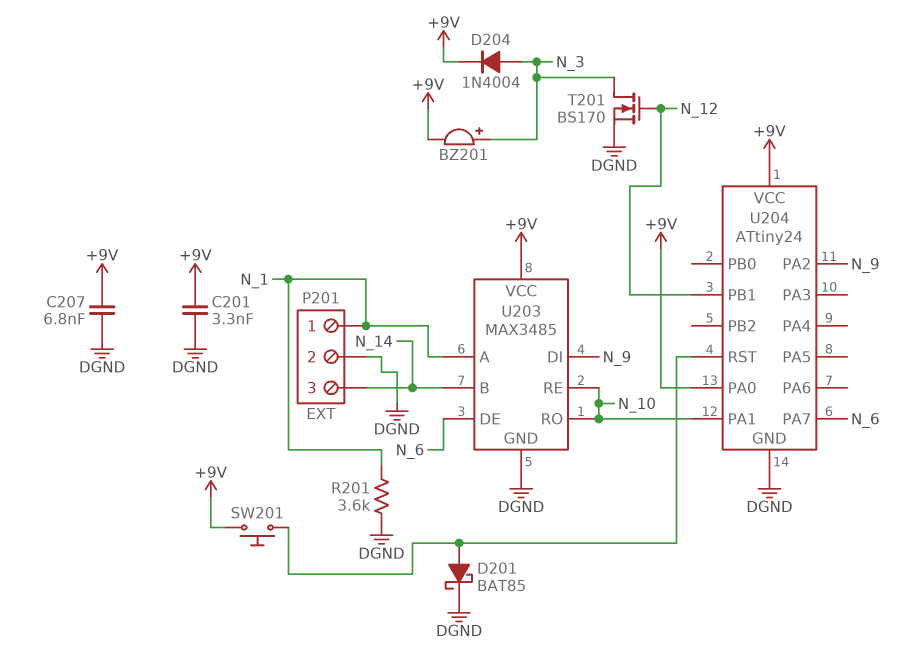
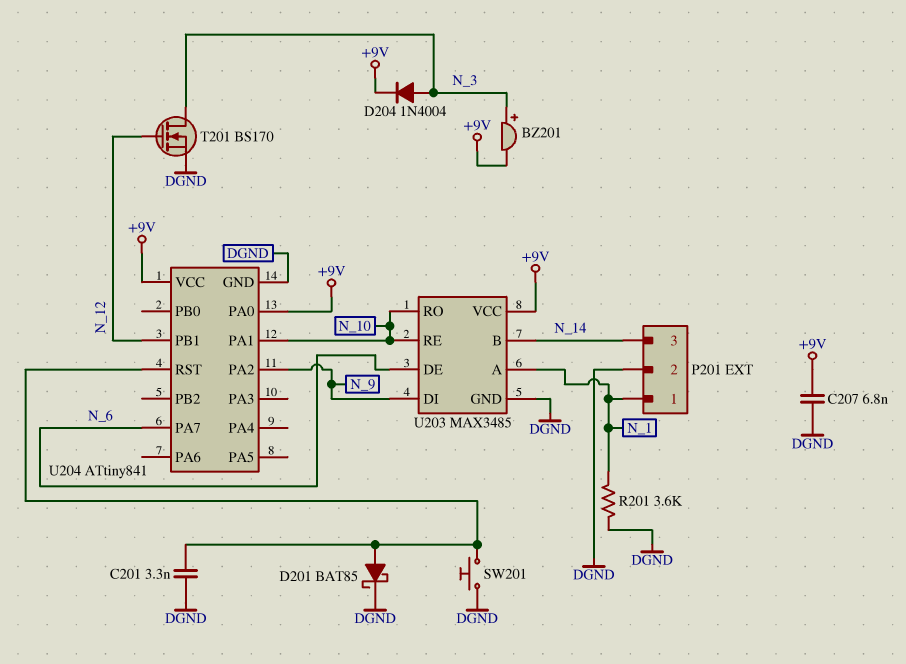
C201: 3.3nF (+9V, DGND) -> 3.3nF (DGND, U204/RST)
SW201: button (+9V, U204/RST) -> button (DGND, U204/RST)
U204: ATtiny24 -> ATtiny841

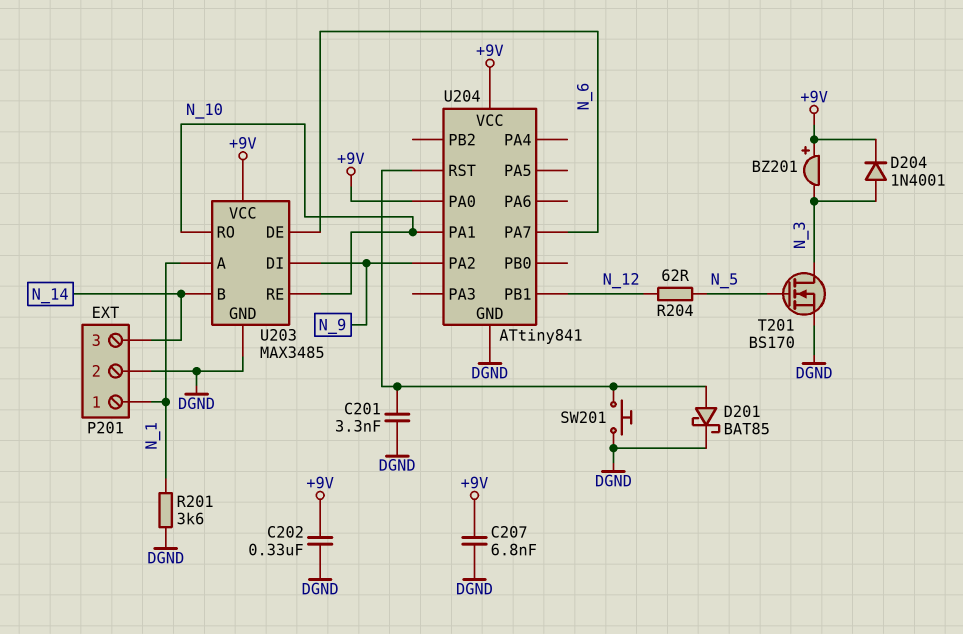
BZ201: buzzer (plus N_3, minus +9V) -> buzzer (plus +9V, minus N_3)
C202: none -> 330nF (+9V, DGND)
D204: diode 1N4004 (A N_3, K +9V) -> diode 1N4001 (A N_3, K +9V)
R204: none -> 62 (N_5, N_12)
T201: NMOS BS170 (G N_12, D N_3, S DGND) -> NMOS BS170 (G N_5, D N_3, S DGND)

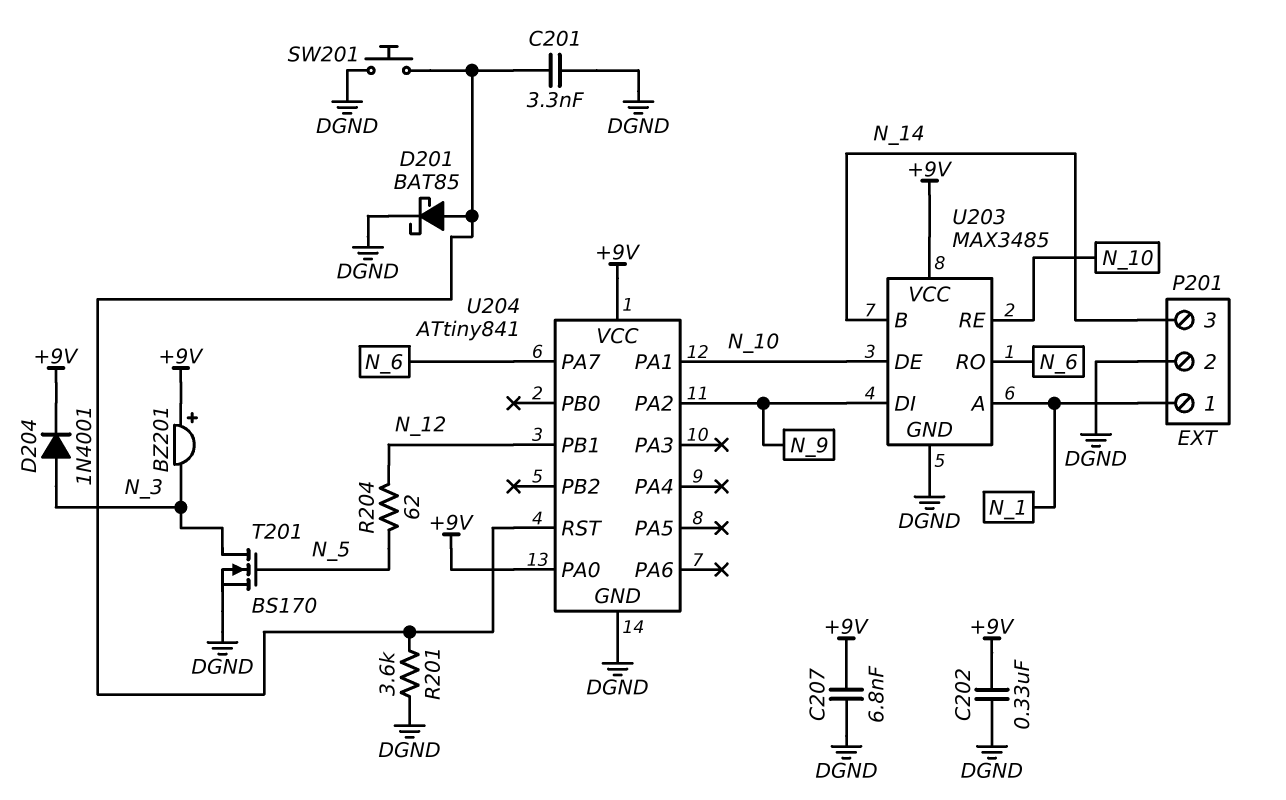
R201: 3.6k (DGND, N_1) -> 3.6k (DGND, U204/RST)
U203 pin DE: N_6 -> N_10
U203 pin RO: N_10 -> N_6

